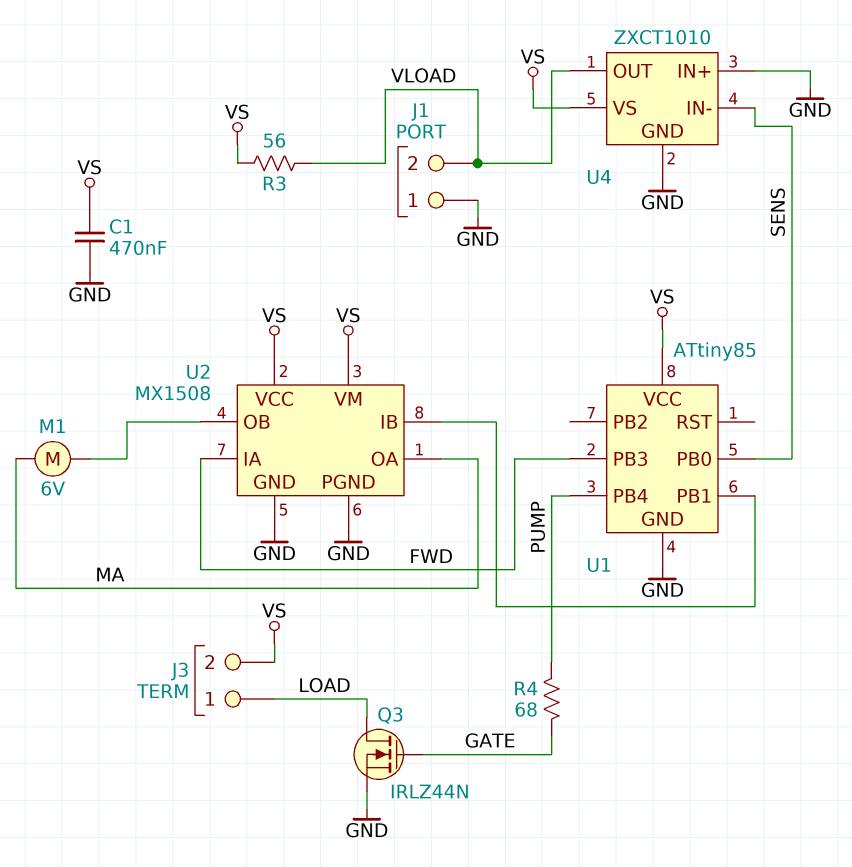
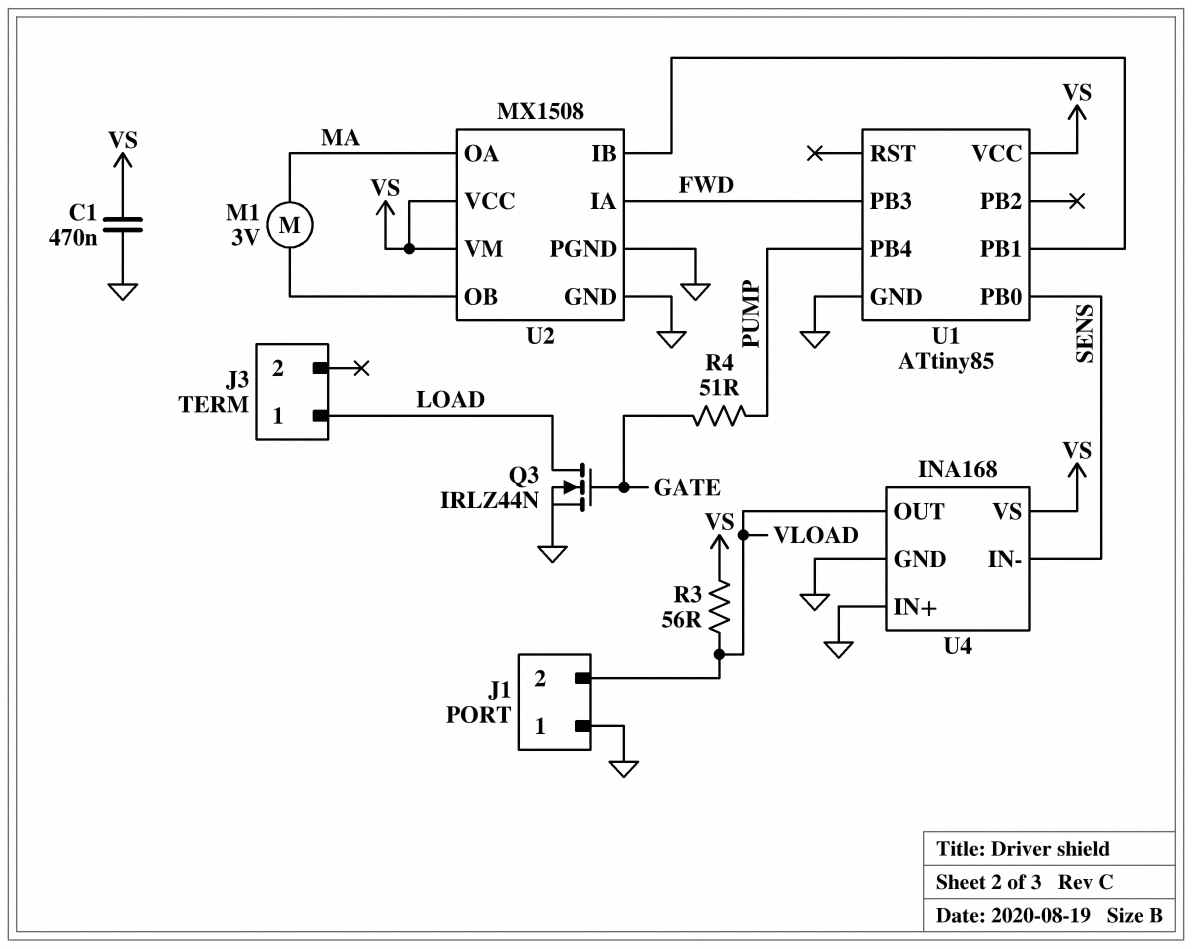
J3 pin 2: VS -> none
M1: motor 6V (MA, U2/OB) -> motor 3V (MA, U2/OB)
R4: 68 (GATE, PUMP) -> 51 (GATE, PUMP)
U4: ZXCT1010 -> INA168

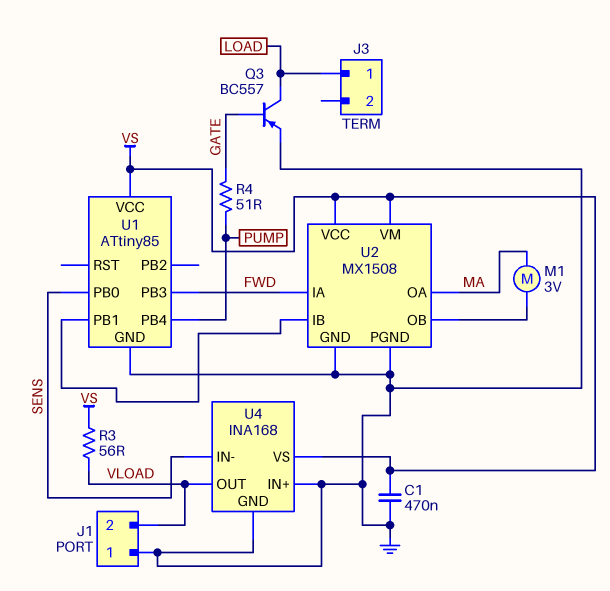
Q3: NMOS IRLZ44N (G GATE, D LOAD, S GND) -> PNP BC557 (B GATE, C LOAD, E GND)

